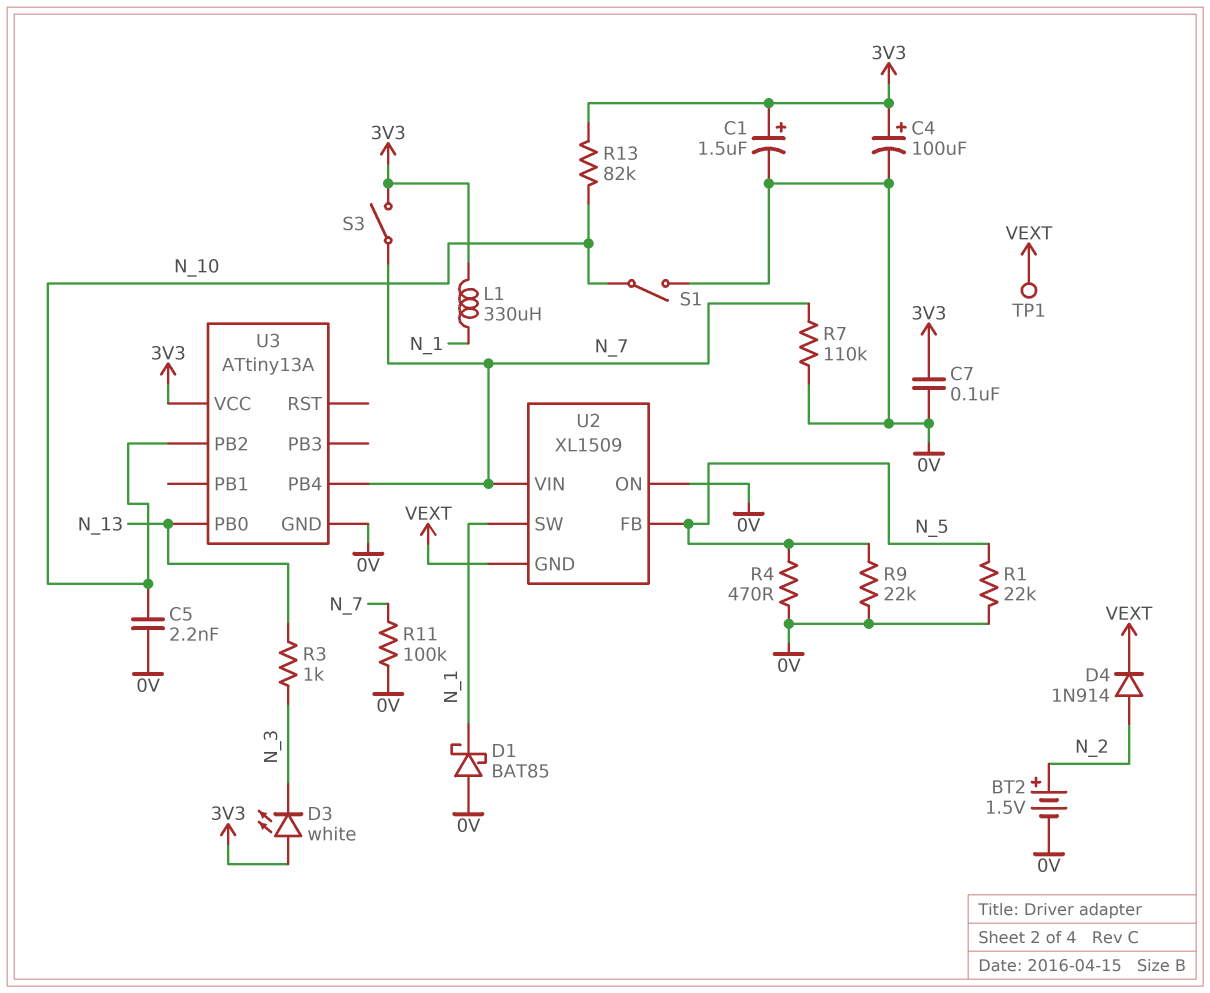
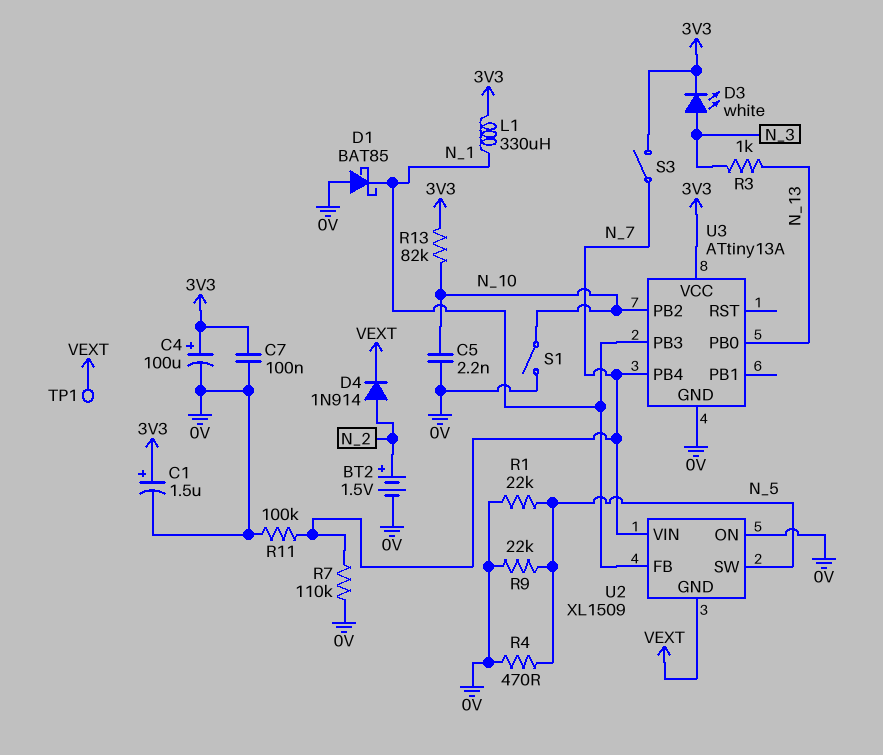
D3: LED white (A 3V3, K N_3) -> LED white (A N_3, K 3V3)
U2 pin FB: N_5 -> N_1
U2 pin SW: N_1 -> N_5
U3 pin PB3: none -> N_1

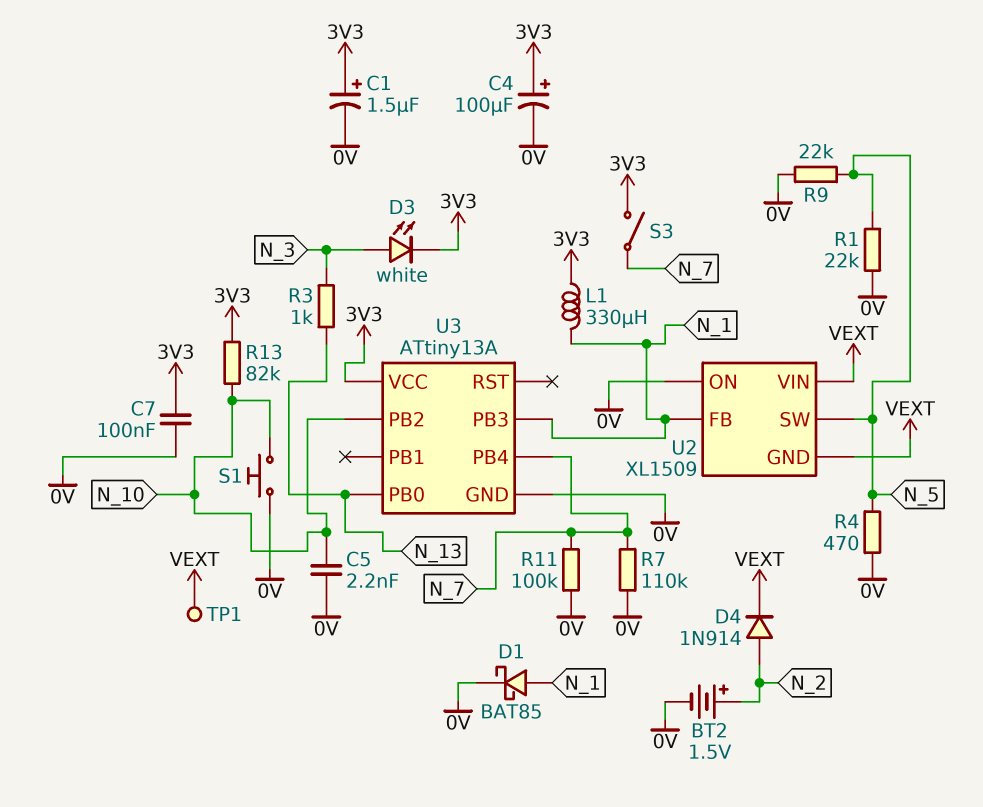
D1: schottky BAT85 (A 0V, K N_1) -> schottky BAT85 (A N_1, K 0V)
S1: switch (0V, N_10) -> button (0V, N_10)
U2 pin VIN: N_7 -> VEXT

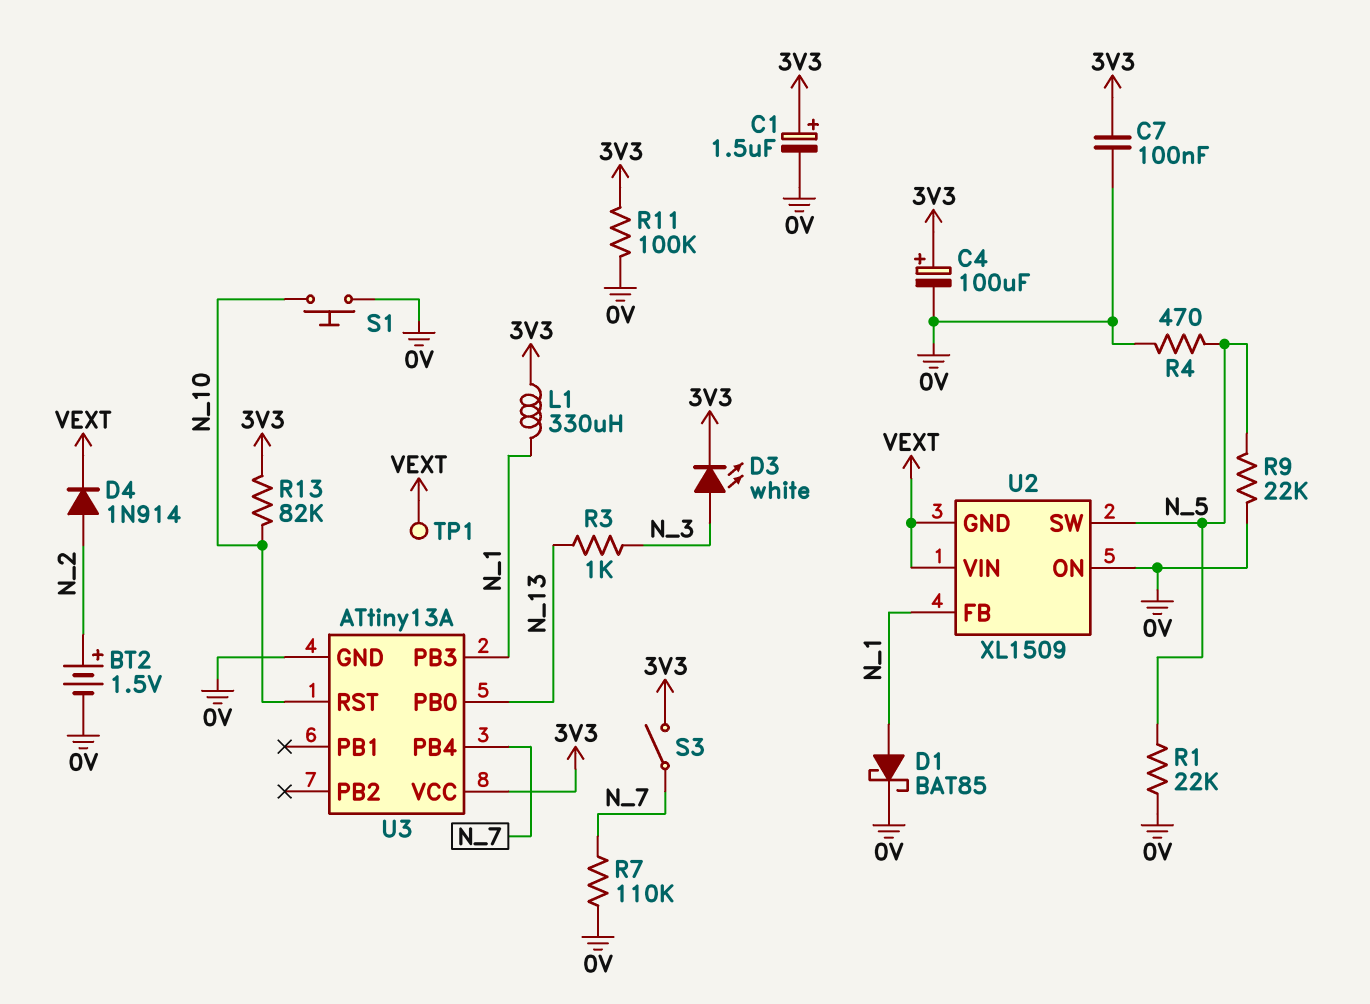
C5: 2.2nF (0V, N_10) -> none
R11: 100k (0V, N_7) -> 100k (0V, 3V3)
U3 pin PB2: N_10 -> none
U3 pin RST: none -> N_10

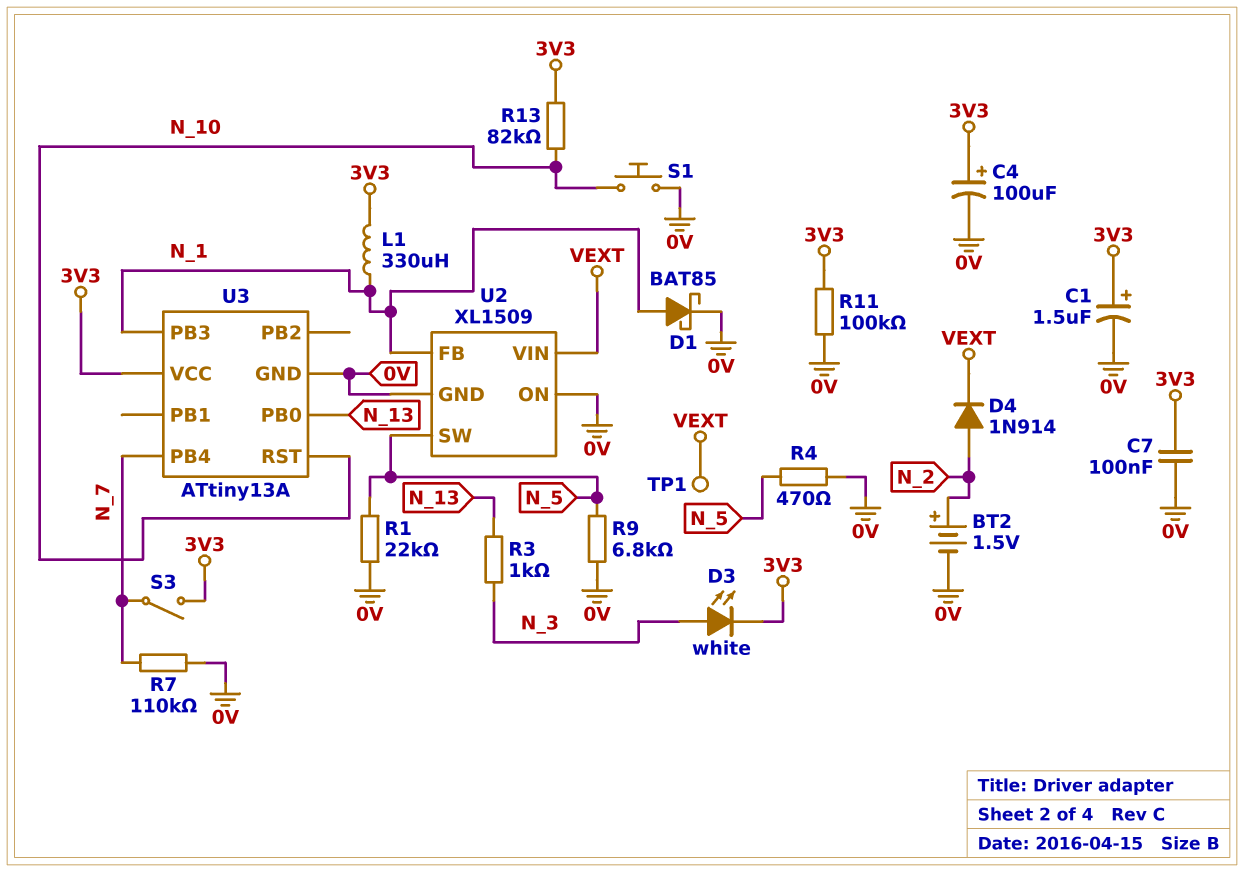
R9: 22k (0V, N_5) -> 6.8k (0V, N_5)
U2 pin GND: VEXT -> 0V

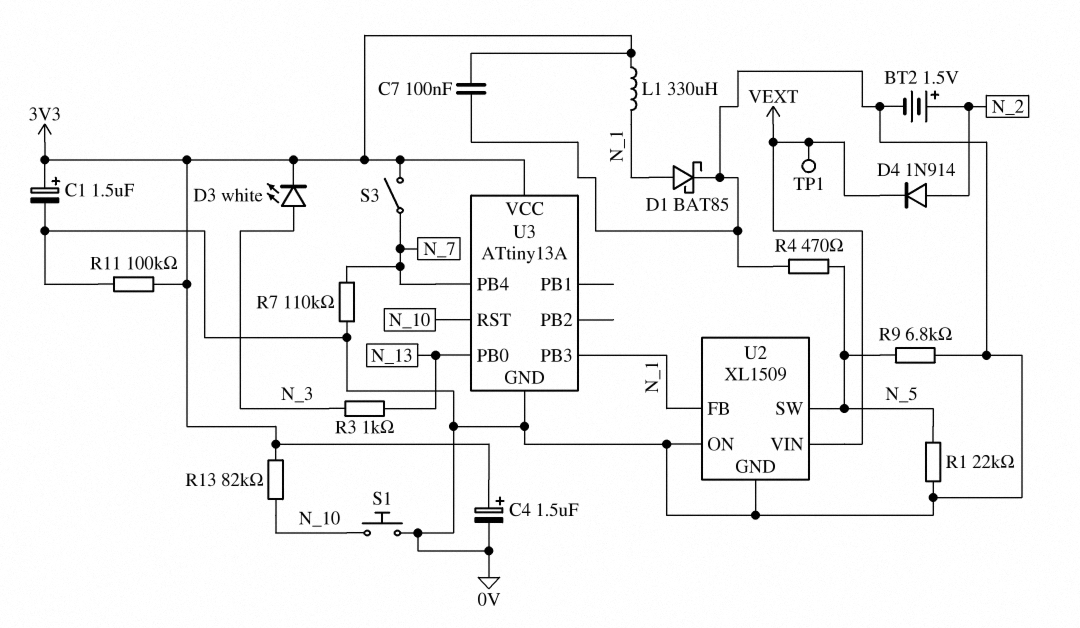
C4: 100uF (plus 3V3, minus 0V) -> 1.5uF (plus 3V3, minus 0V)

